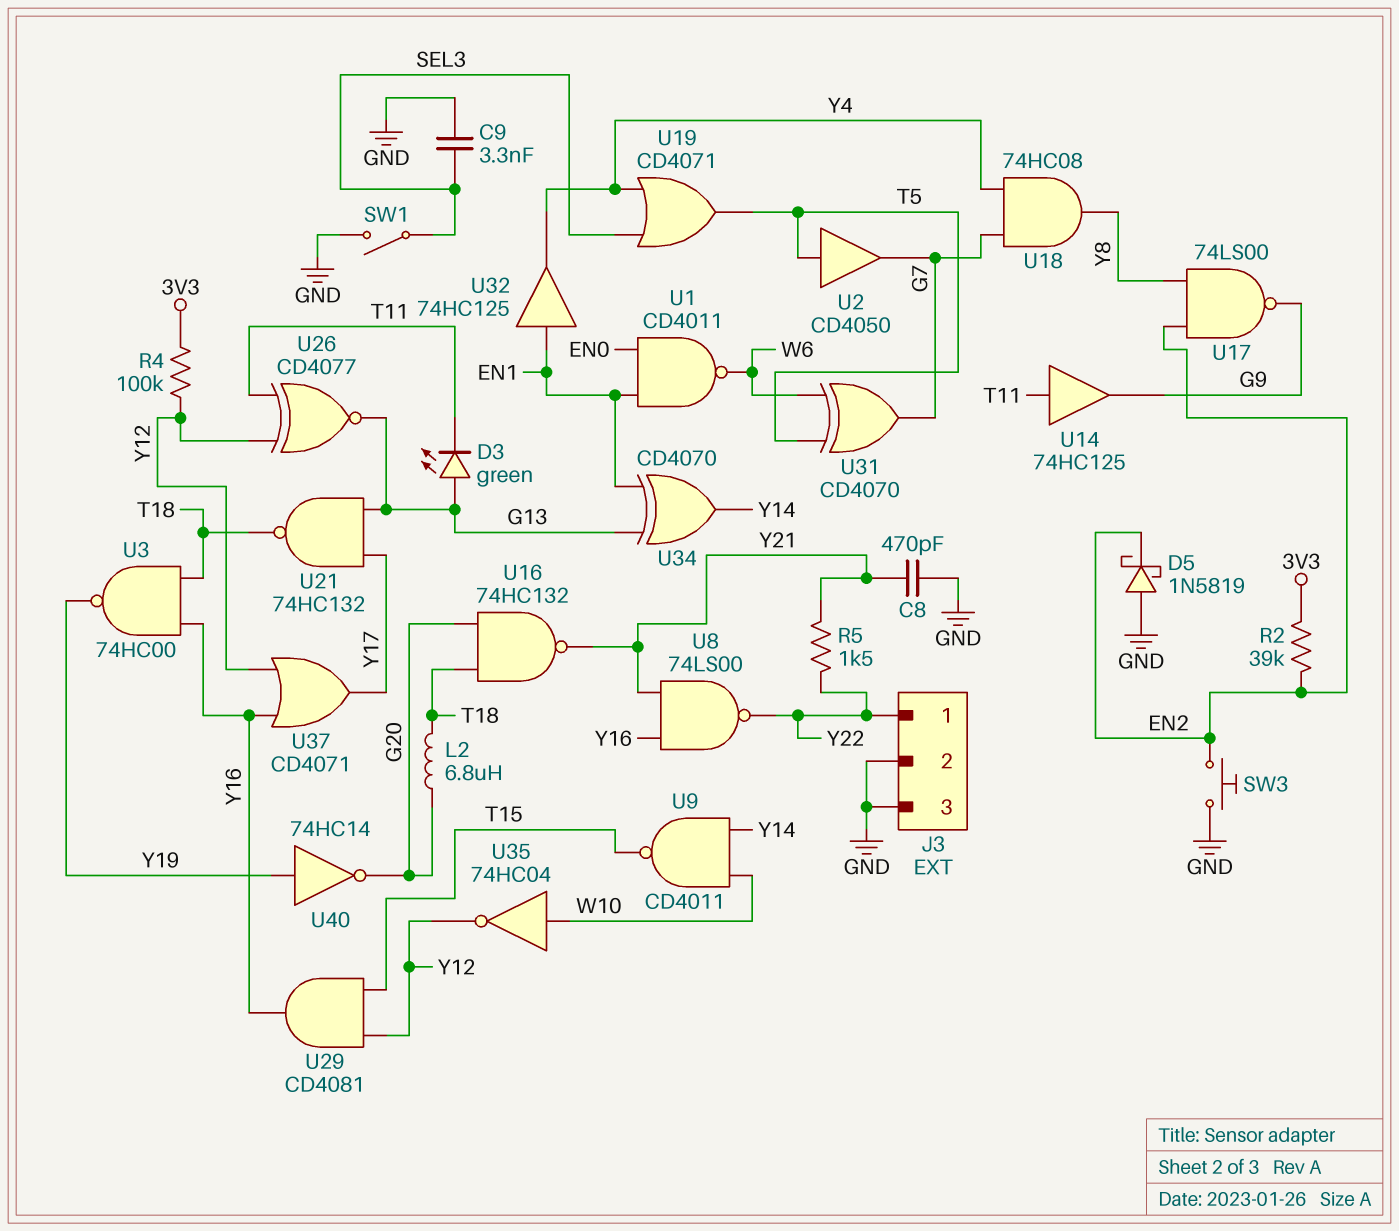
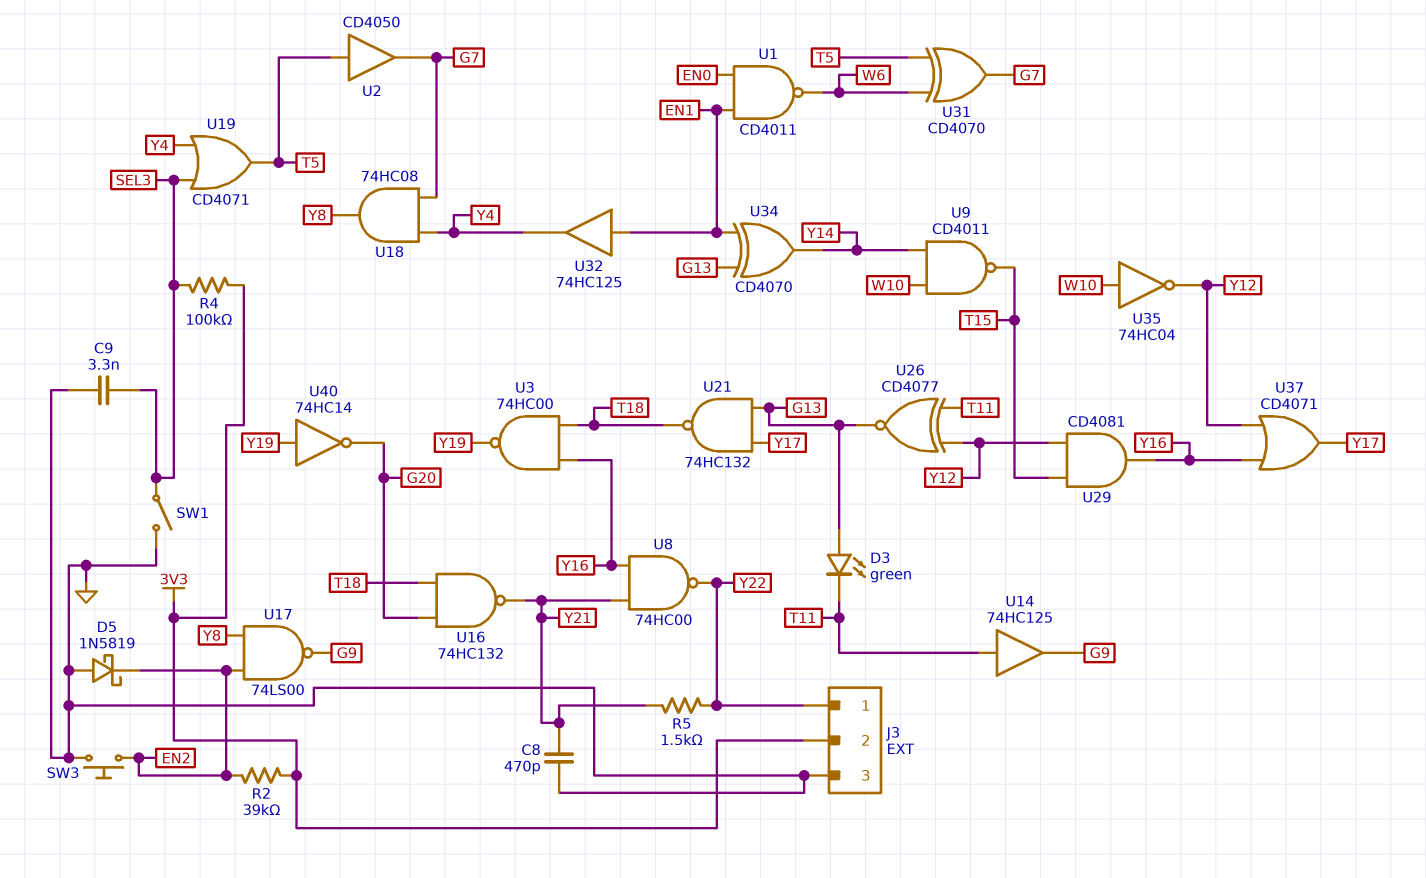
J3 pin 2: GND -> 3V3
L2: 6.8uH (G20, T18) -> none
R4: 100k (3V3, Y12) -> 100k (3V3, SEL3)
U8: NAND 74LS00 (in Y16, in Y21, out Y22) -> NAND 74HC00 (in Y16, in Y21, out Y22)

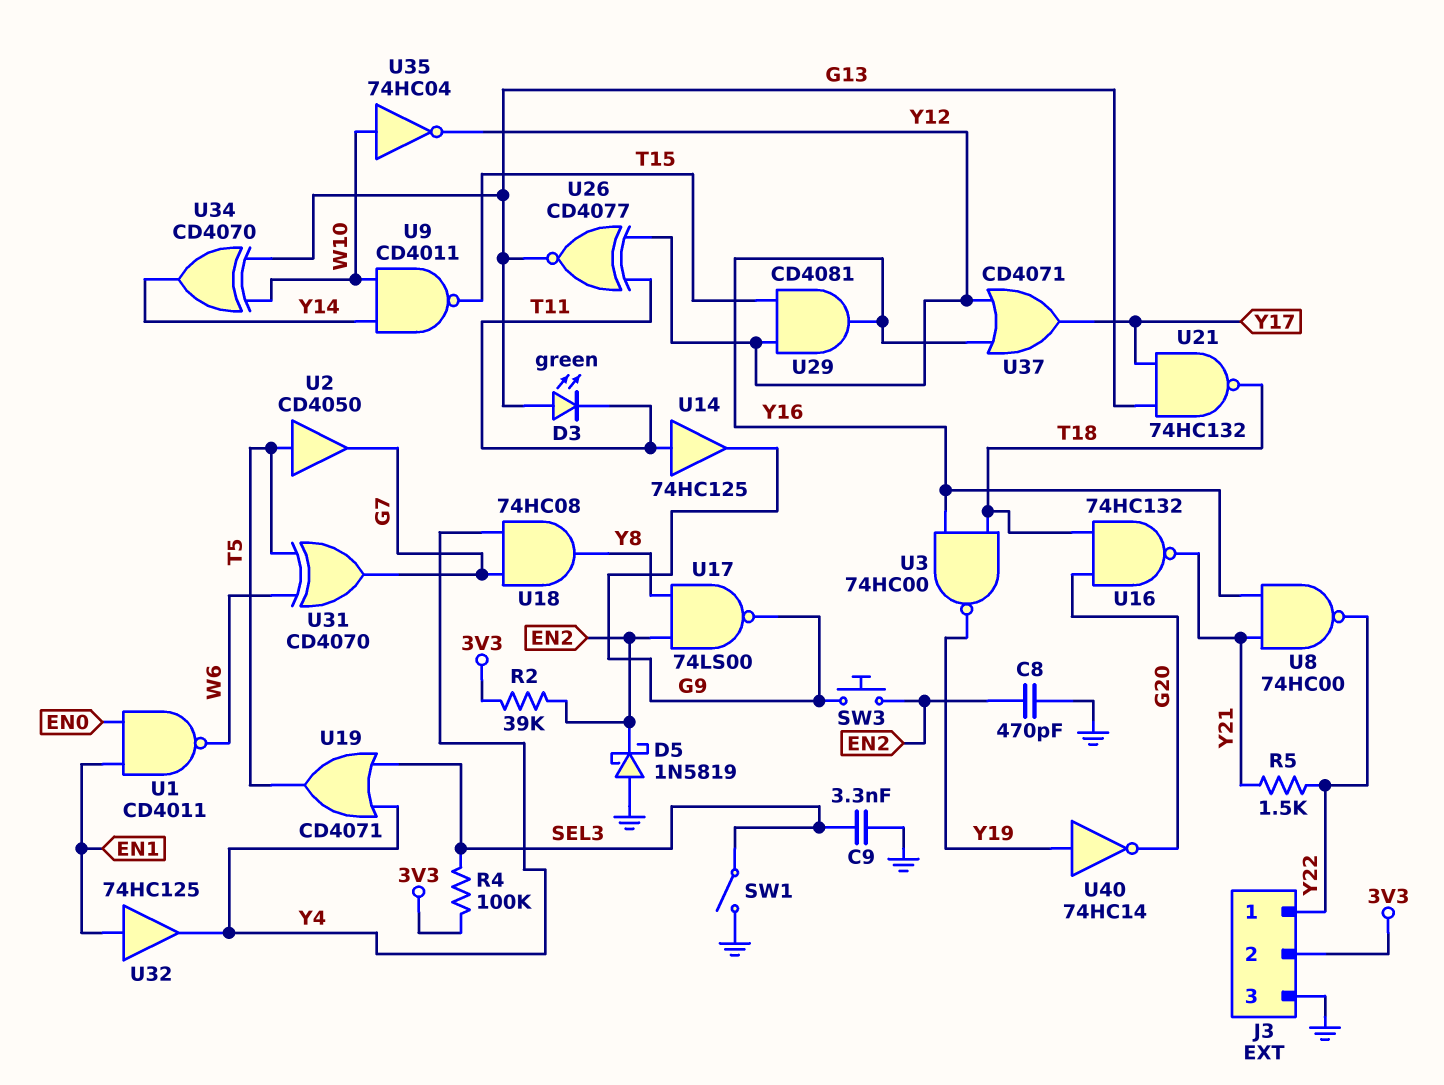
C8: 470pF (GND, Y21) -> 470pF (EN2, GND)
SW3: button (EN2, GND) -> button (EN2, G9)
U34: XOR CD4070 (in EN1, in G13, out Y14) -> XOR CD4070 (in G13, in W10, out Y14)

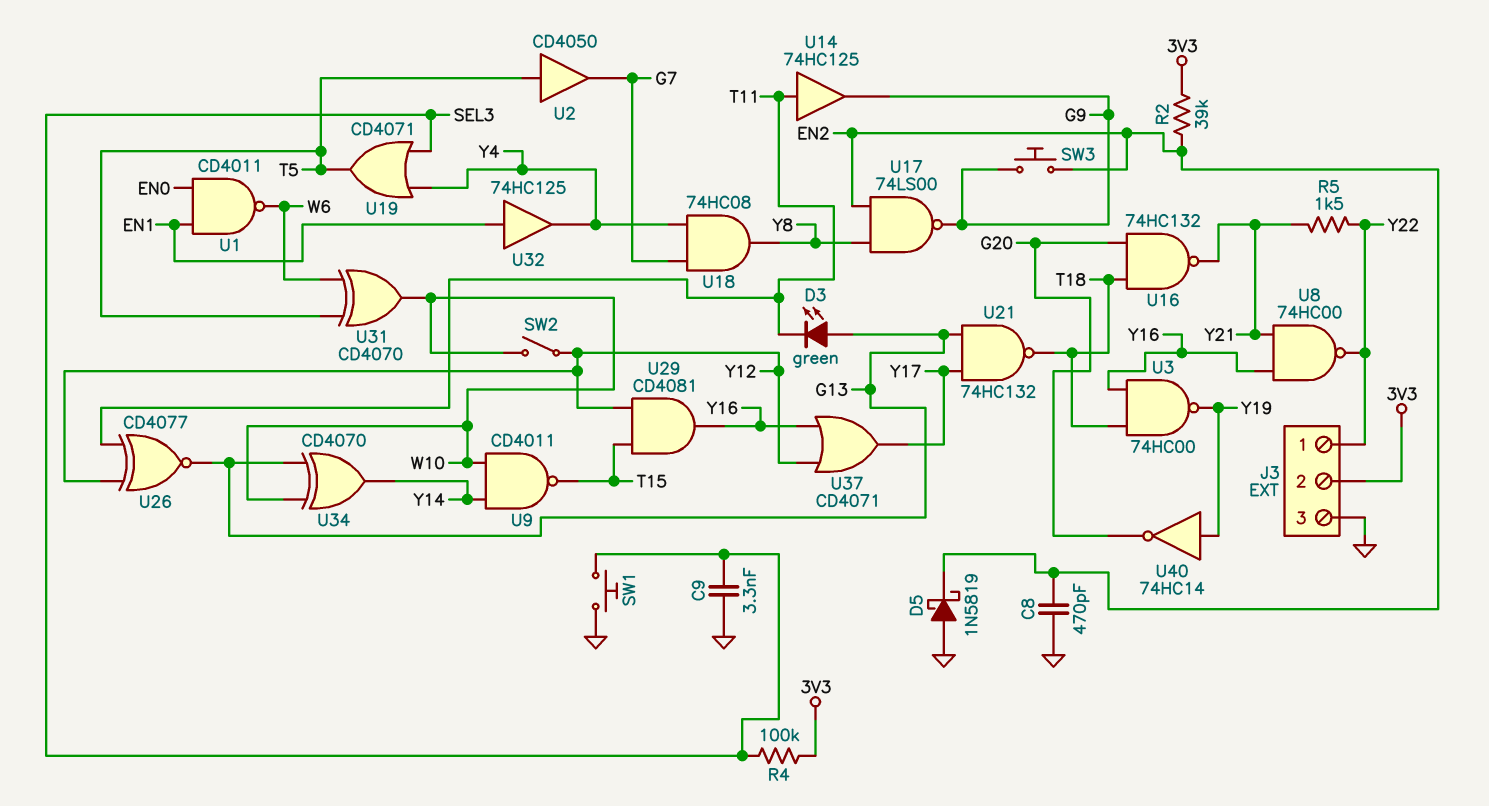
SW1: switch (GND, SEL3) -> button (GND, SEL3)
SW2: none -> switch (W10, Y12)
U31: XOR CD4070 (in T5, in W6, out G7) -> XOR CD4070 (in T5, in W6, out W10)
U35: NOT 74HC04 (in W10, out Y12) -> none

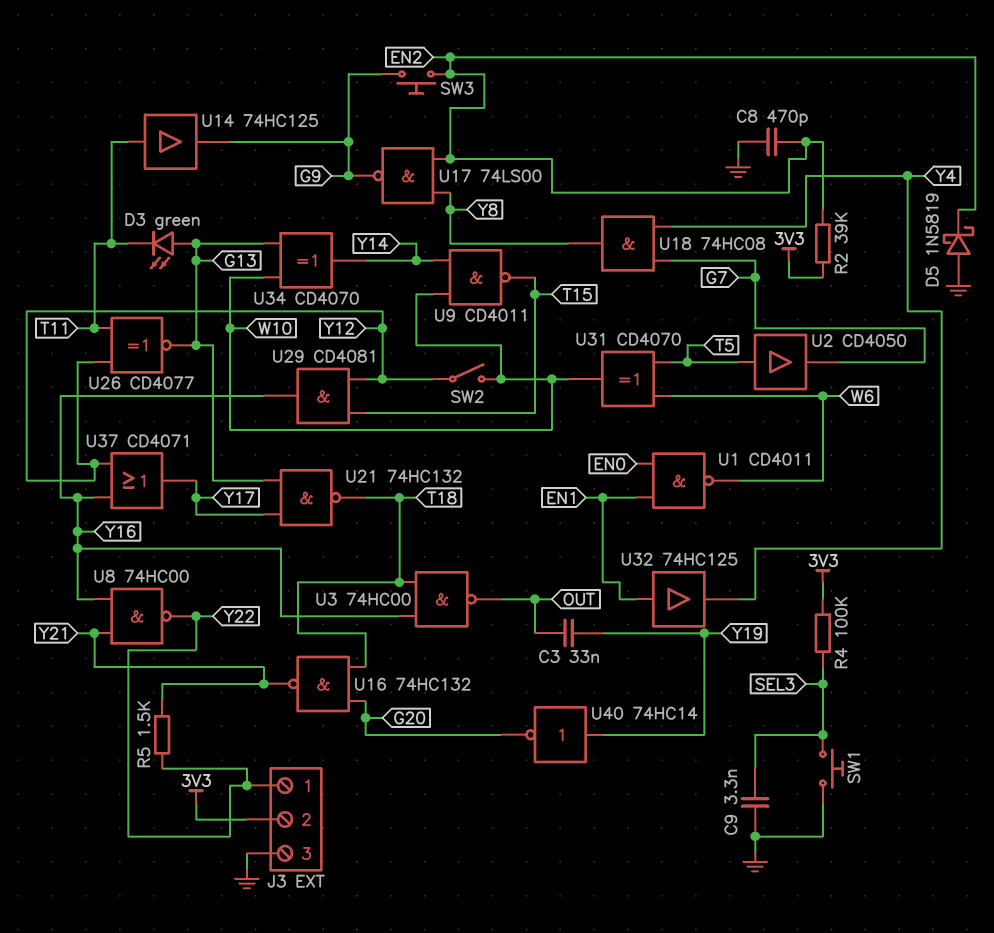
C3: none -> 33nF (OUT, Y19)
U3: NAND 74HC00 (in T18, in Y16, out Y19) -> NAND 74HC00 (in T18, in Y16, out OUT)
U19: OR CD4071 (in SEL3, in Y4, out T5) -> none

